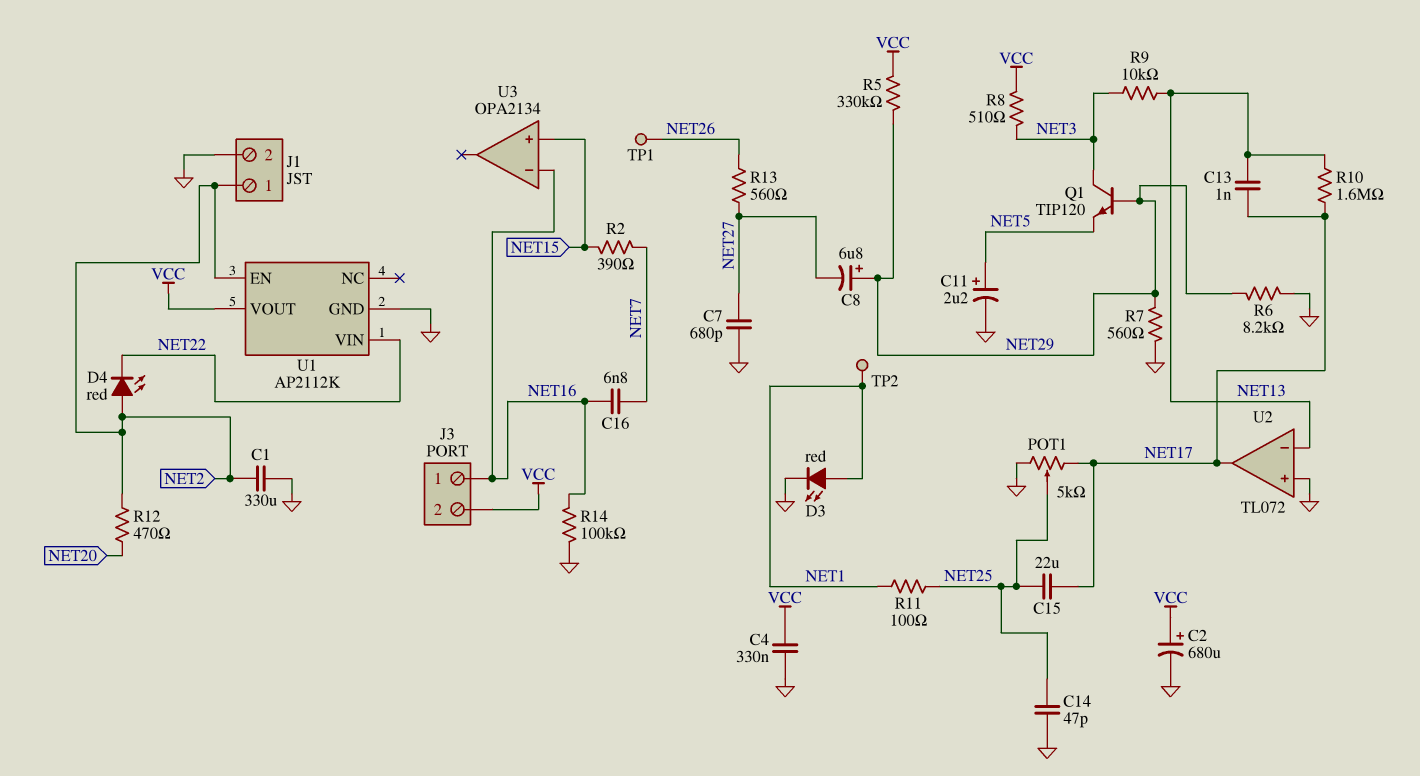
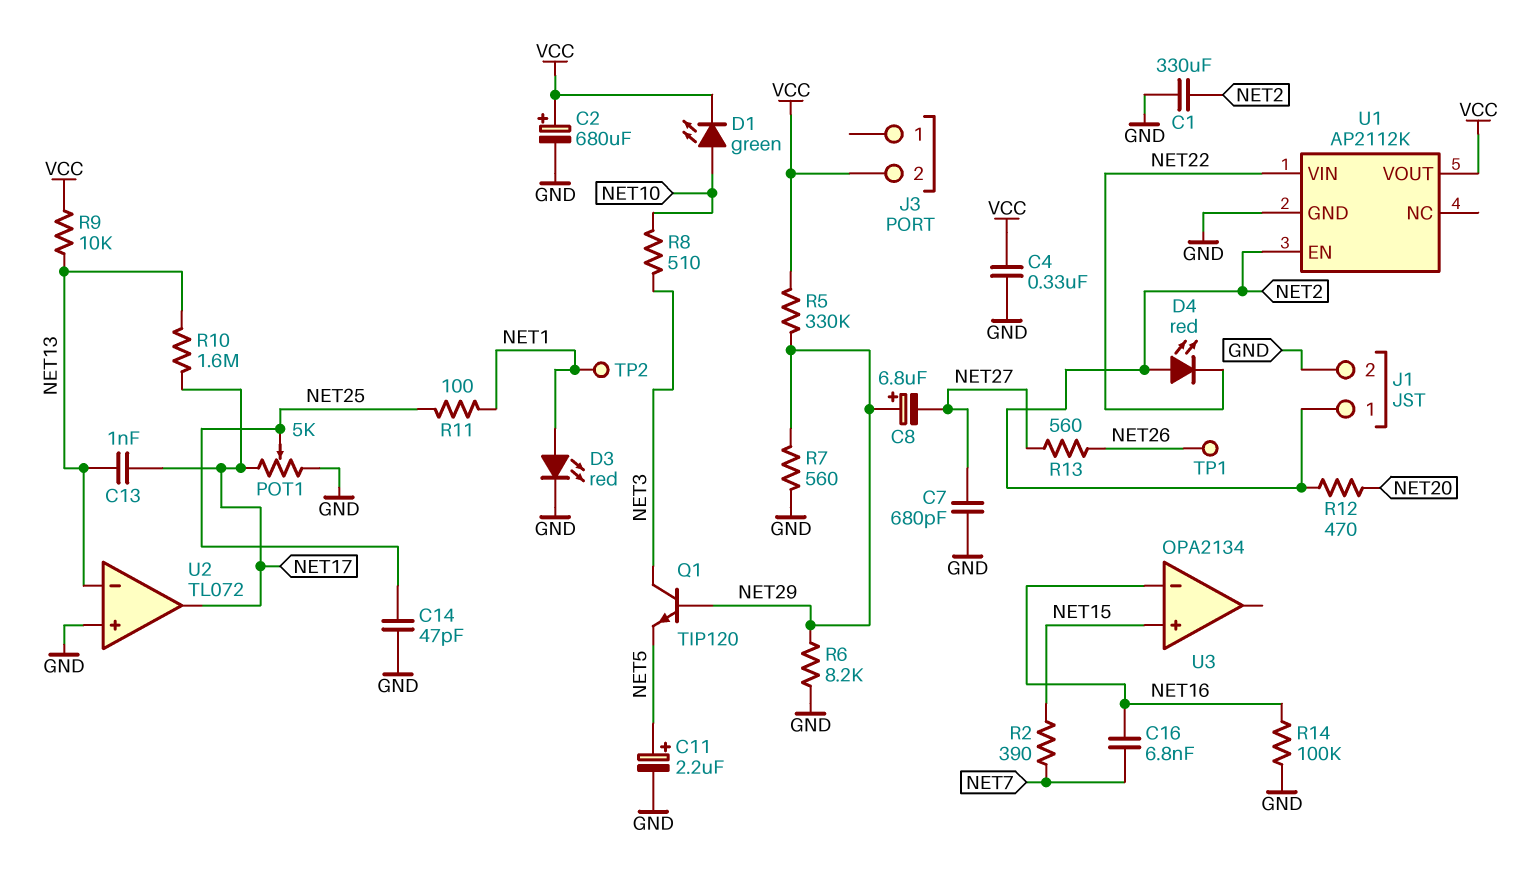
C15: 22uF (NET17, NET25) -> none
D1: none -> LED green (A NET10, K VCC)
J3 pin 1: NET16 -> none
R8: 510 (NET3, VCC) -> 510 (NET3, NET10)
R9: 10k (NET3, NET13) -> 10k (NET13, VCC)

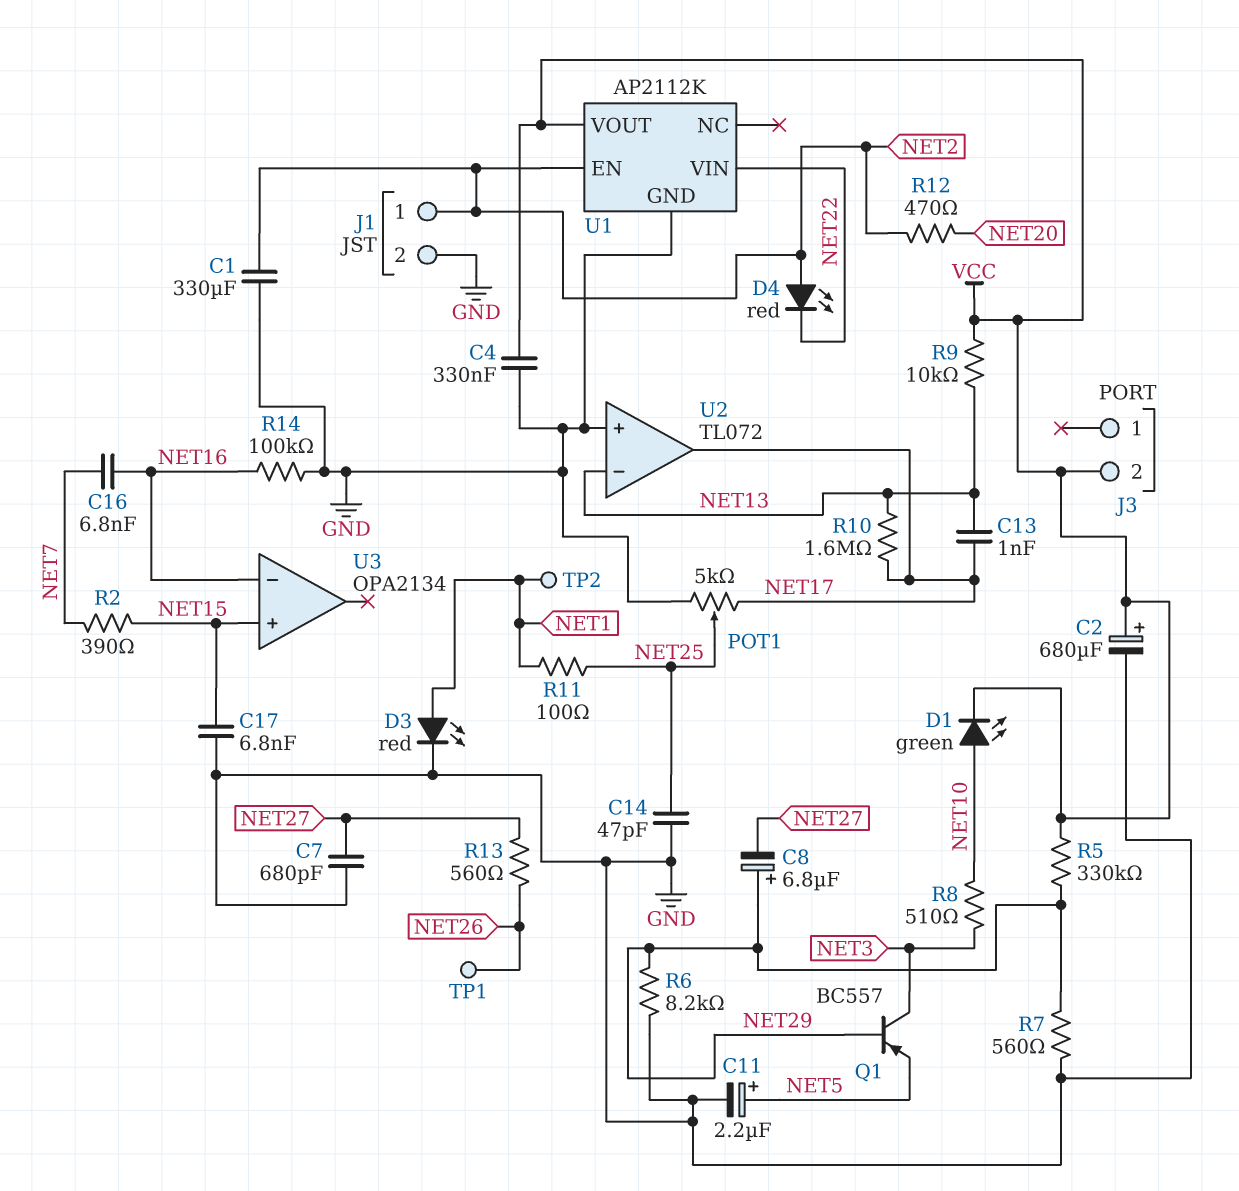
C17: none -> 6.8nF (GND, NET15)
Q1: NPN TIP120 (B NET29, C NET3, E NET5) -> PNP BC557 (B NET29, C NET3, E NET5)

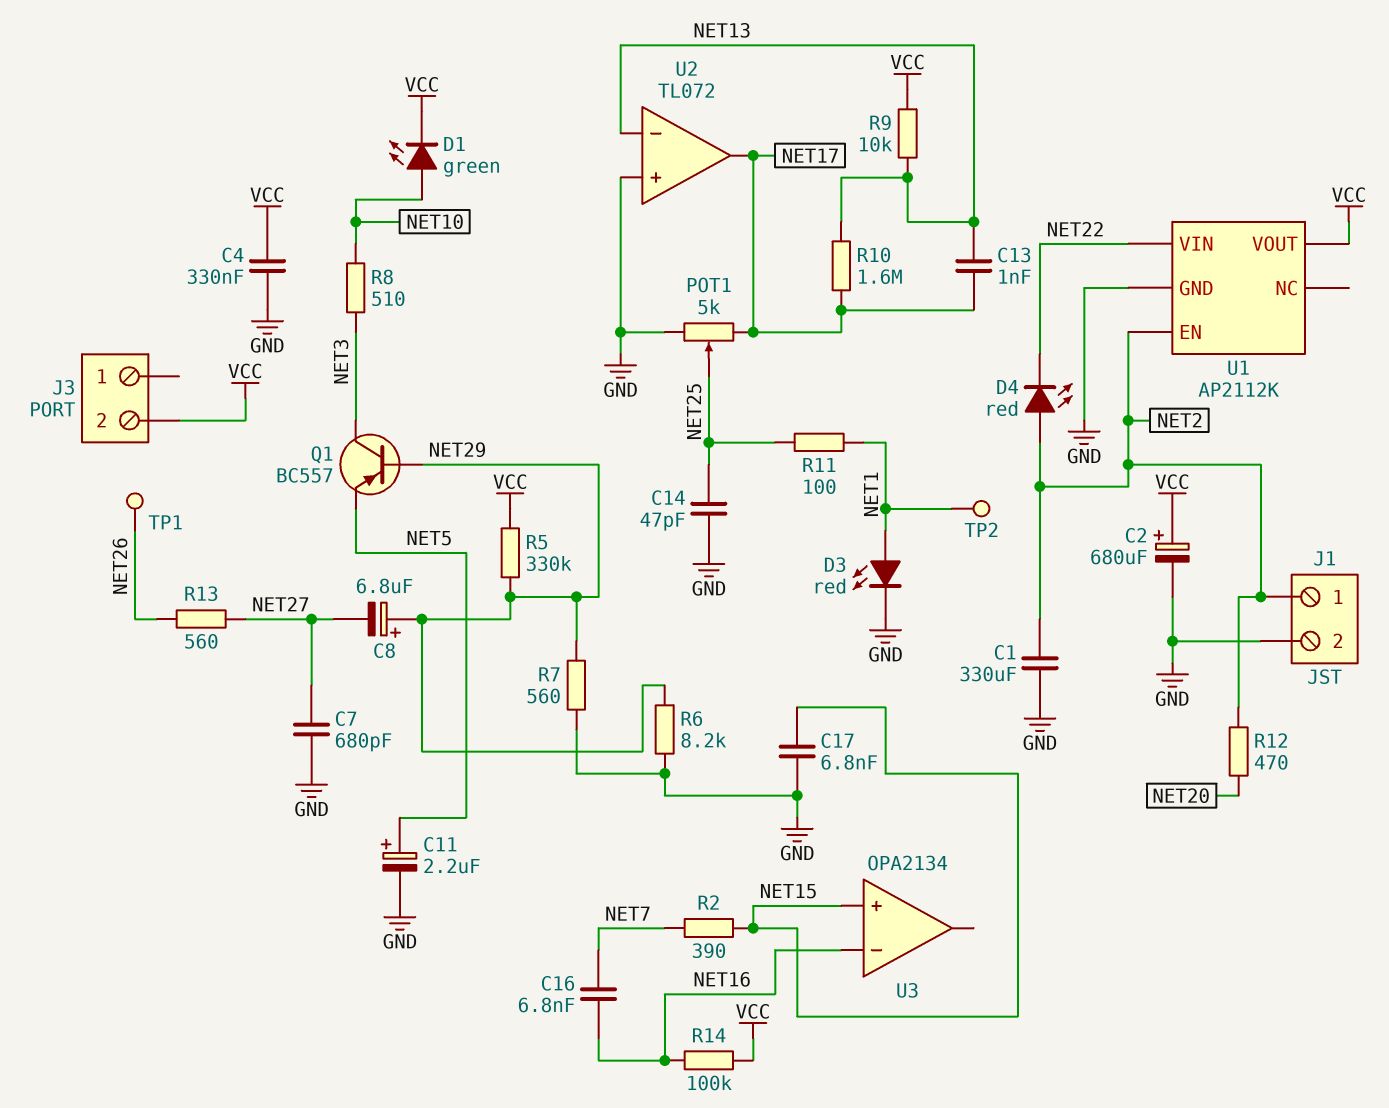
R14: 100k (GND, NET16) -> 100k (NET16, VCC)

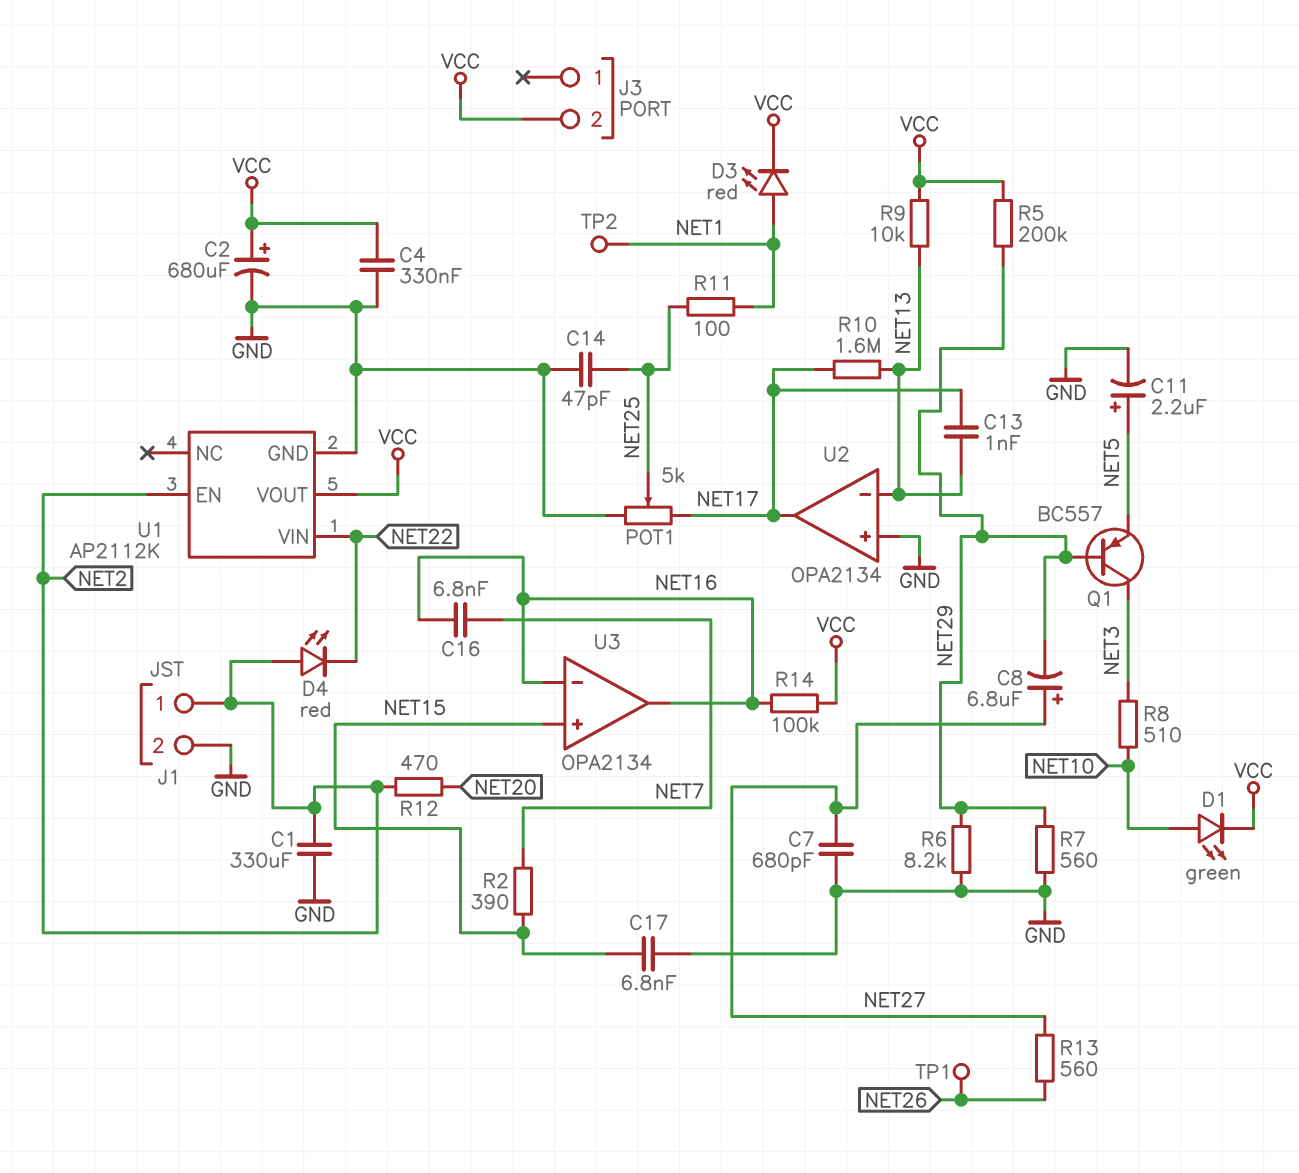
C8: 6.8uF (plus NET29, minus NET27) -> 6.8uF (plus NET27, minus NET29)
D3: LED red (A NET1, K GND) -> LED red (A NET1, K VCC)
R5: 330k (NET29, VCC) -> 200k (NET29, VCC)
U2: TL072 -> OPA2134
U3 pin out: none -> NET16

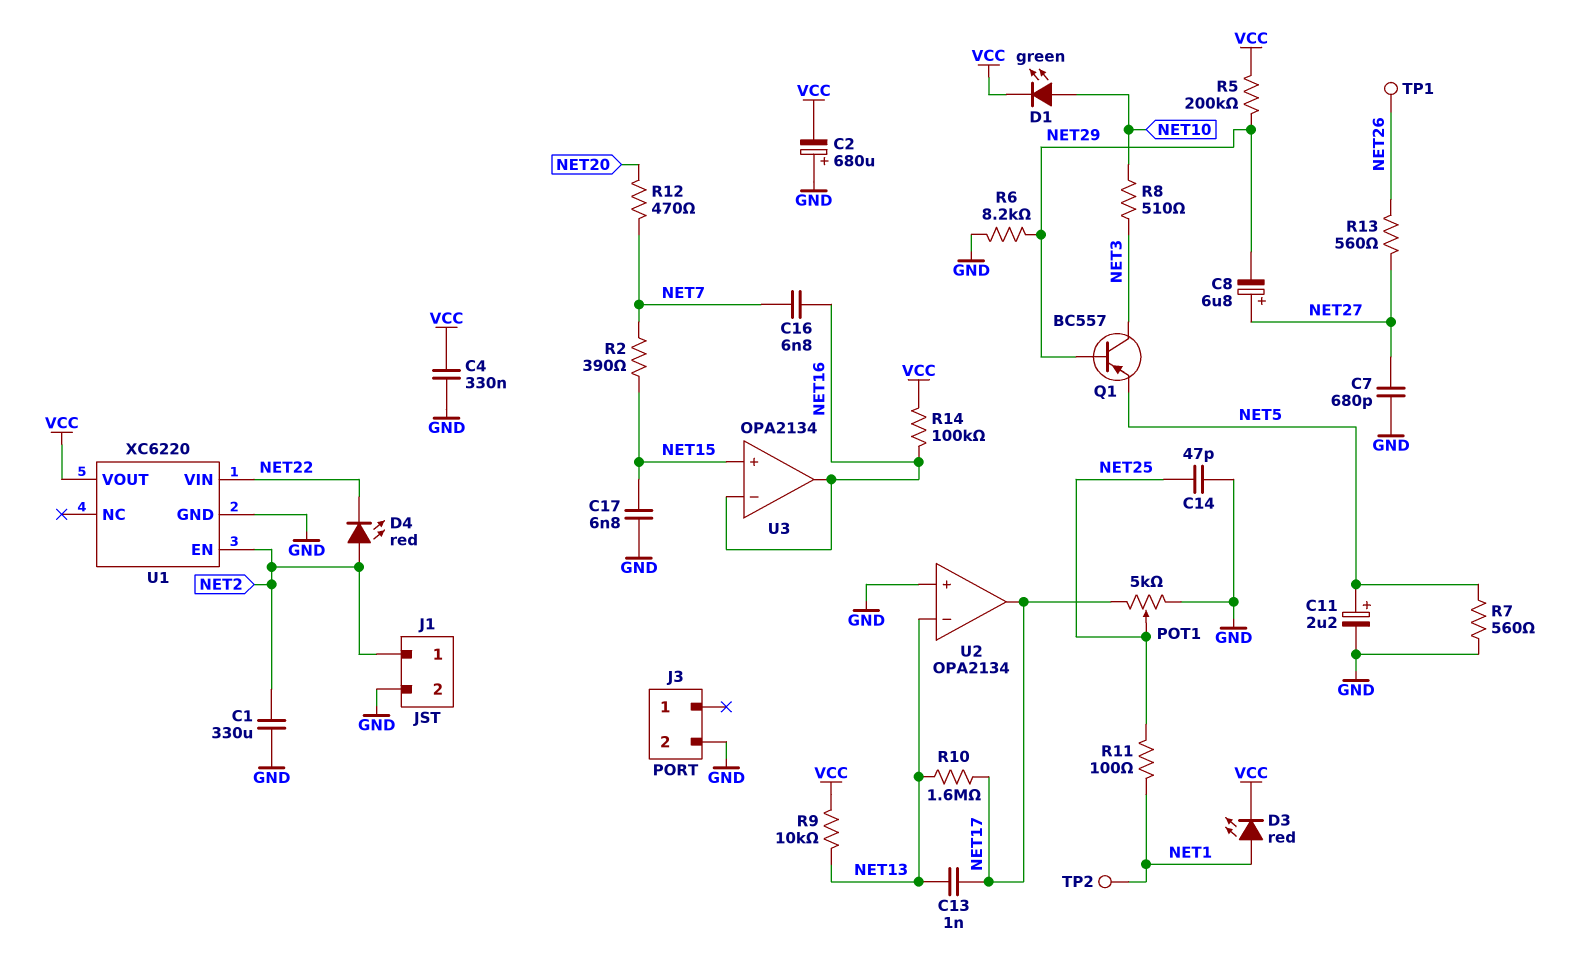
C2: 680uF (plus VCC, minus GND) -> 680uF (plus GND, minus VCC)
J3 pin 2: VCC -> GND
R7: 560 (GND, NET29) -> 560 (GND, NET5)
R12: 470 (NET2, NET20) -> 470 (NET7, NET20)
U1: AP2112K -> XC6220

